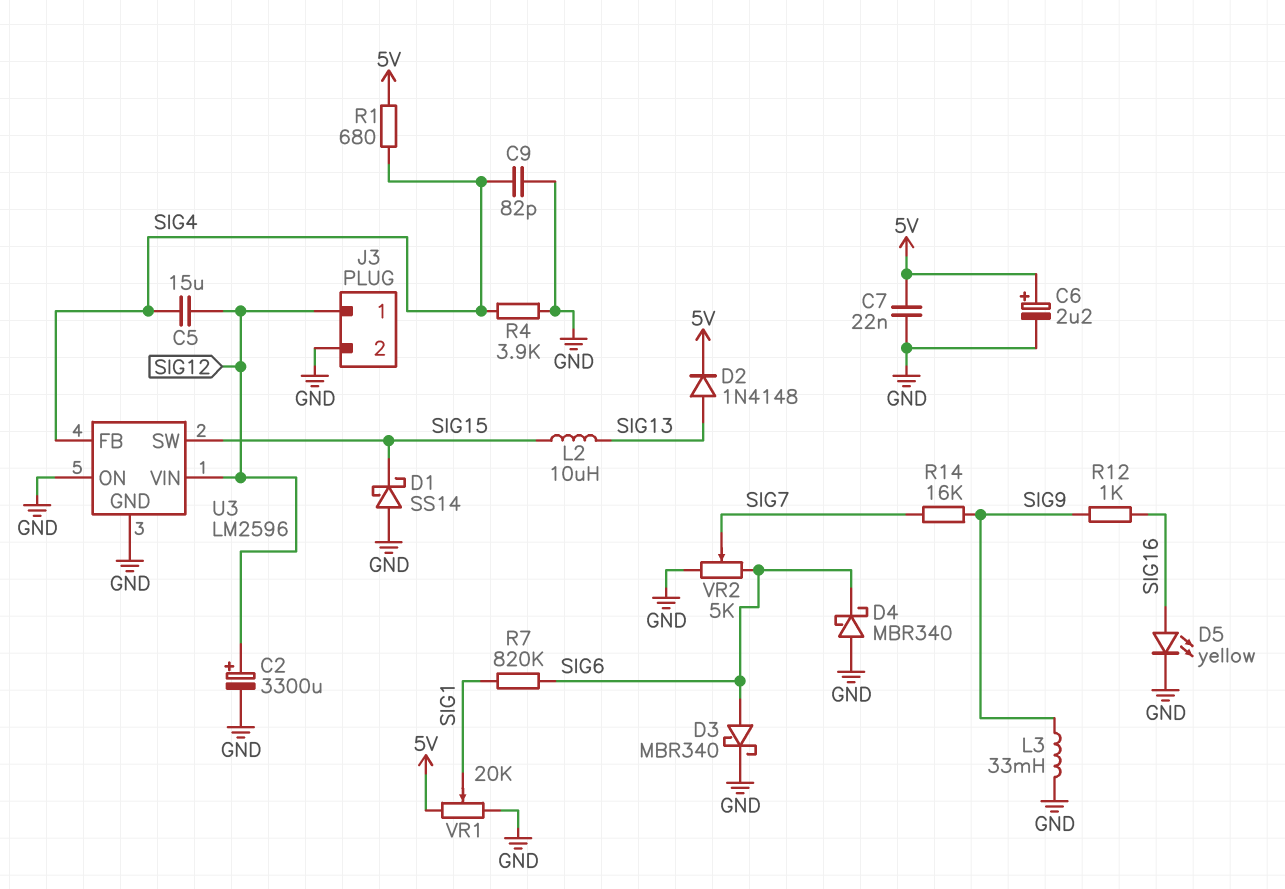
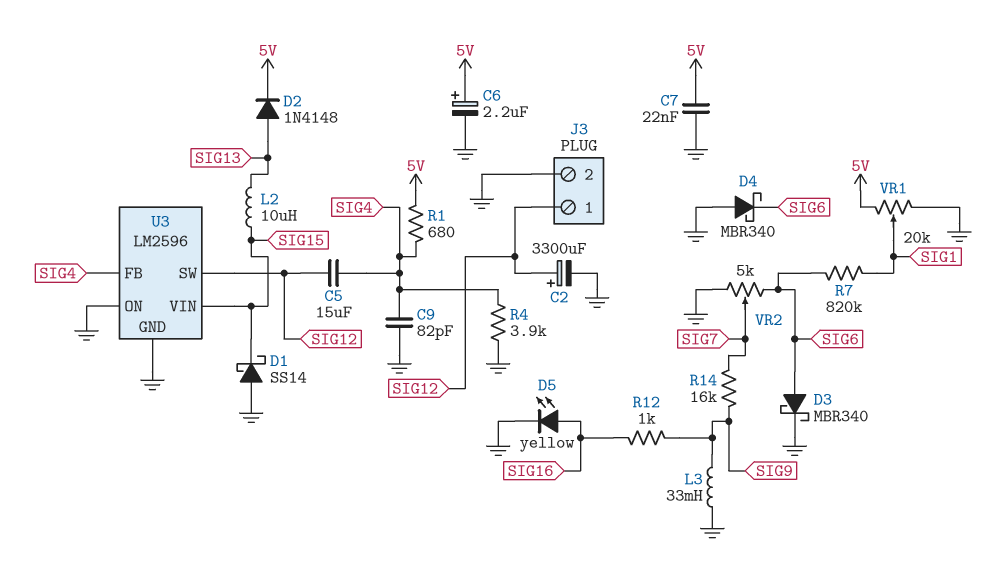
U3 pin SW: SIG15 -> SIG12
U3 pin VIN: SIG12 -> SIG15

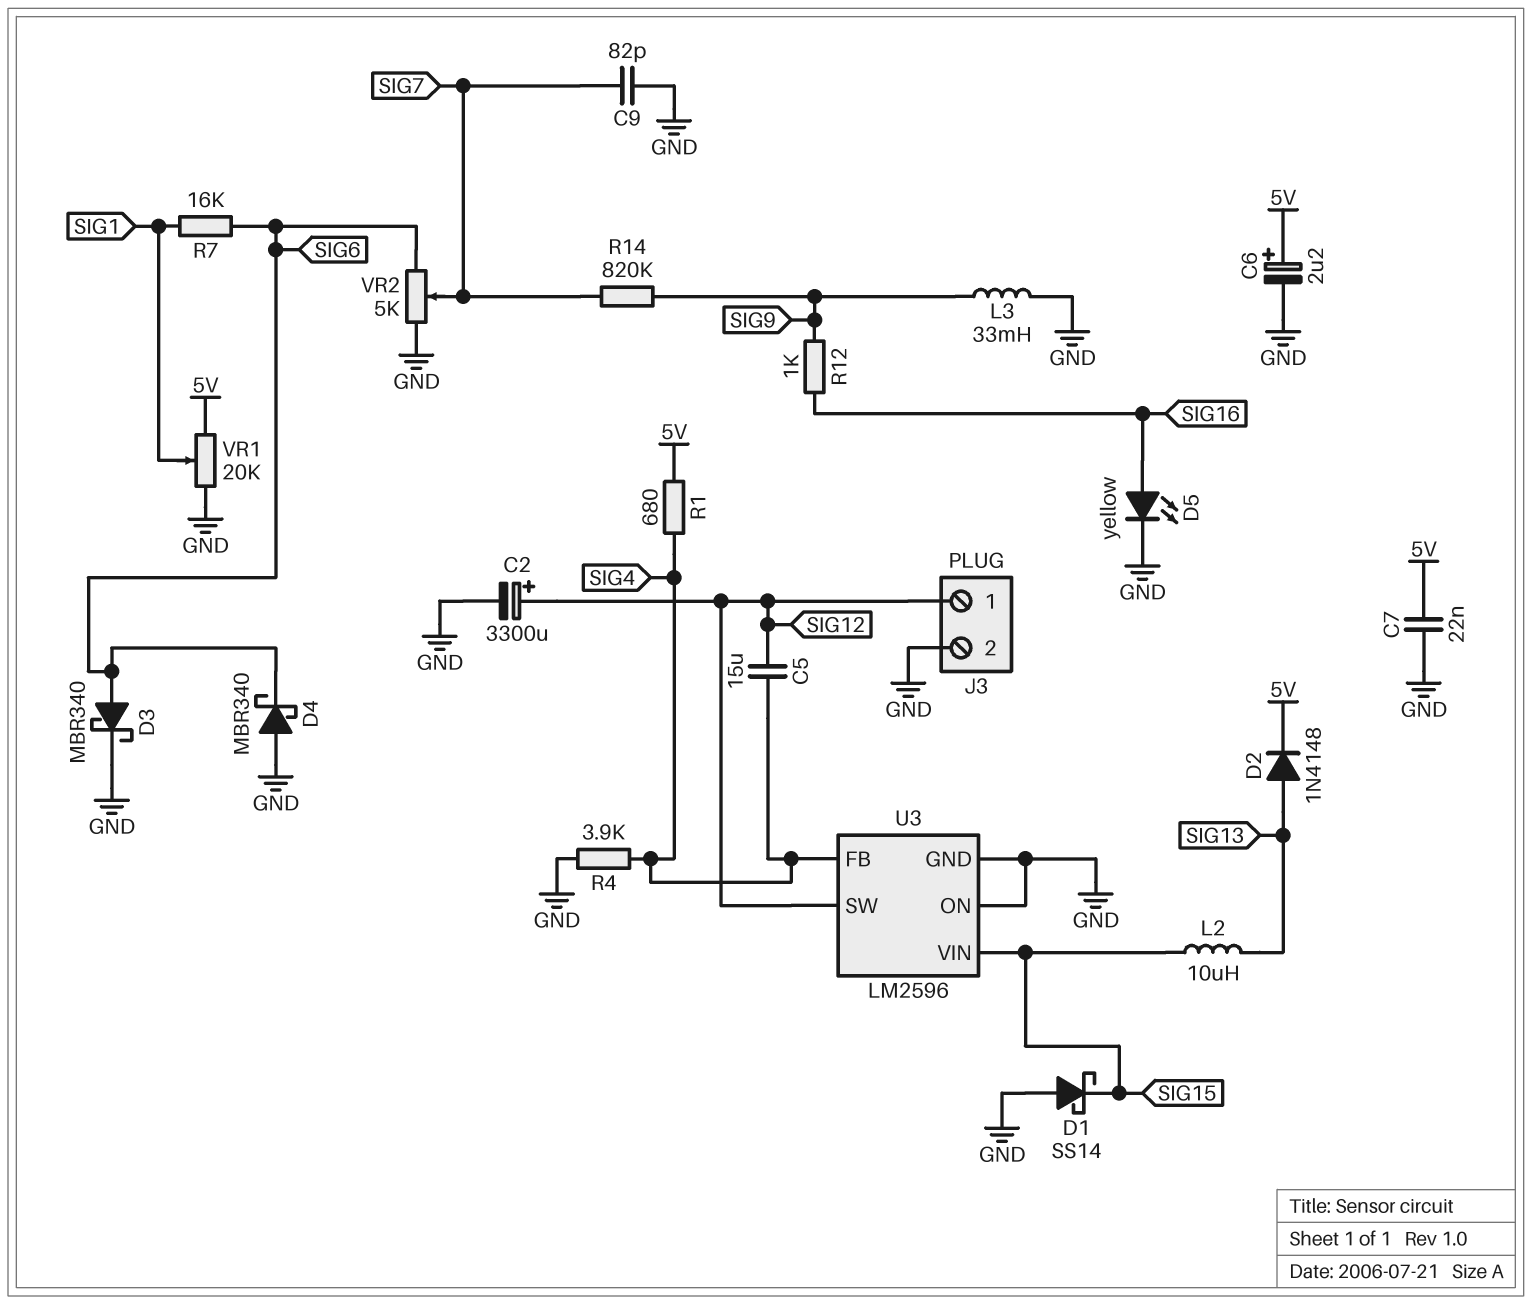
C9: 82pF (GND, SIG4) -> 82pF (GND, SIG7)
R7: 820k (SIG1, SIG6) -> 16k (SIG1, SIG6)
R14: 16k (SIG7, SIG9) -> 820k (SIG7, SIG9)

